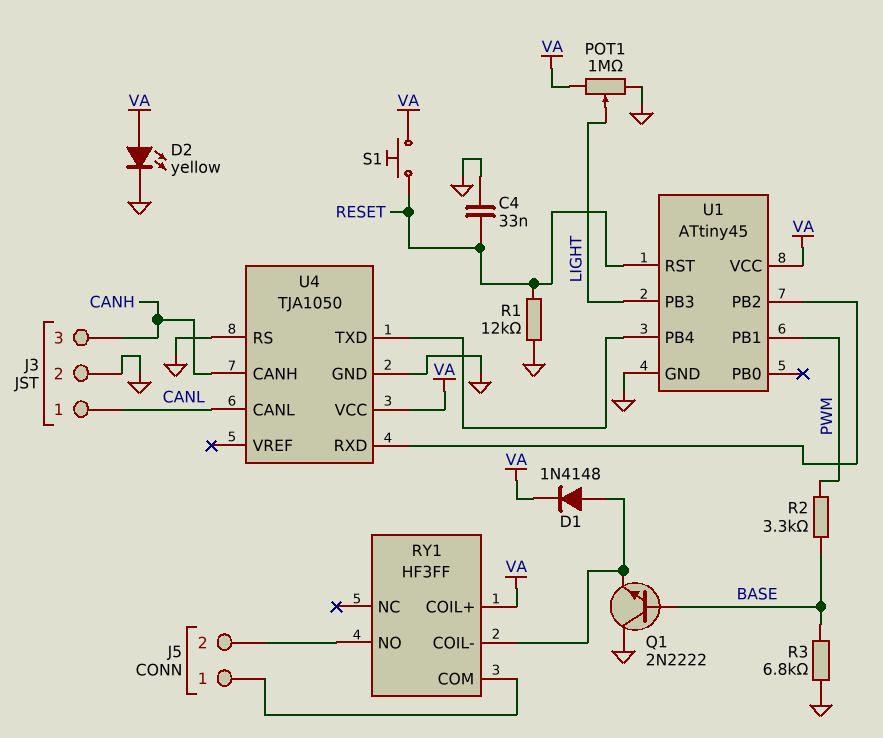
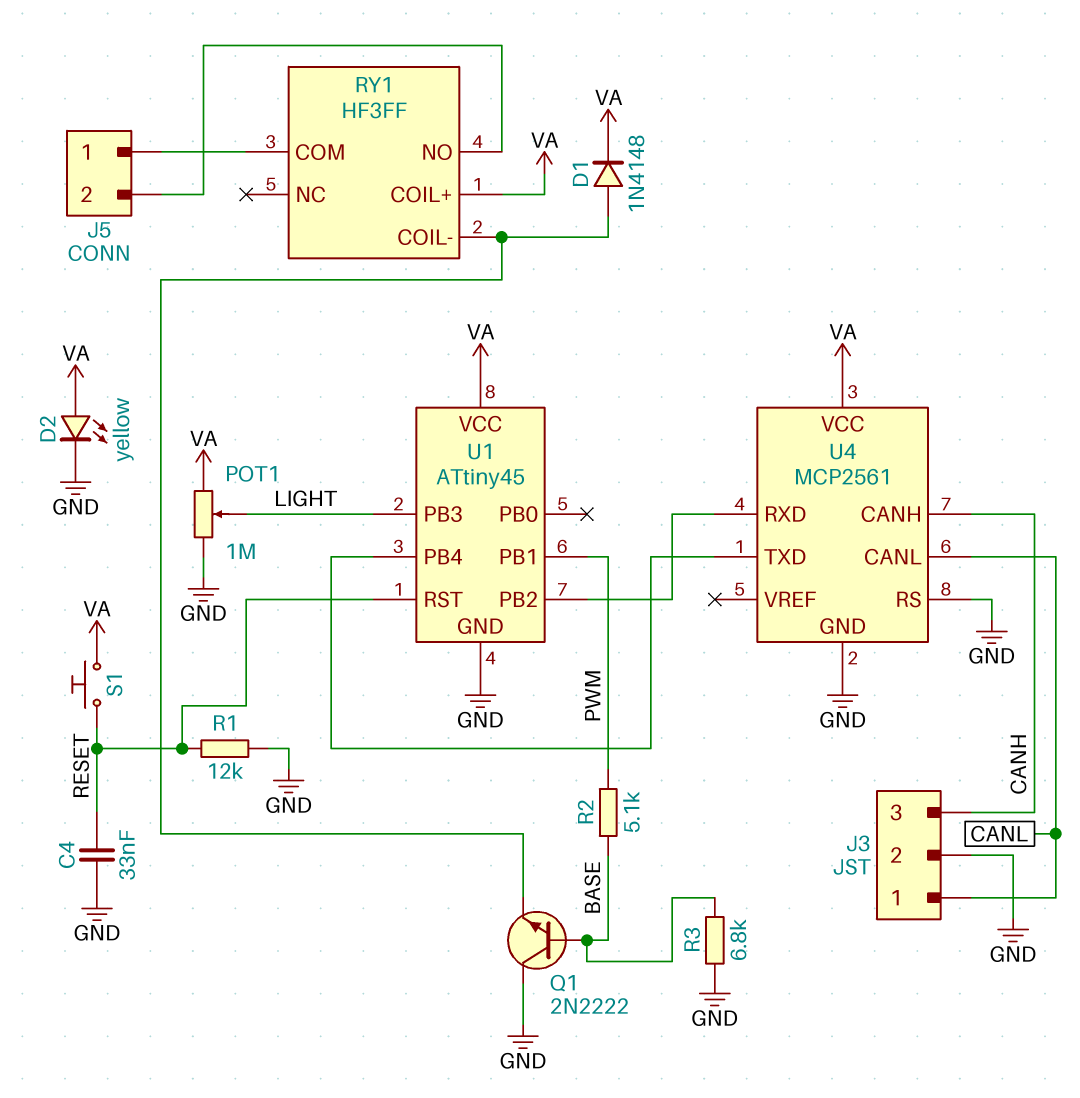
R2: 3.3k (BASE, PWM) -> 5.1k (BASE, PWM)
U4: TJA1050 -> MCP2561

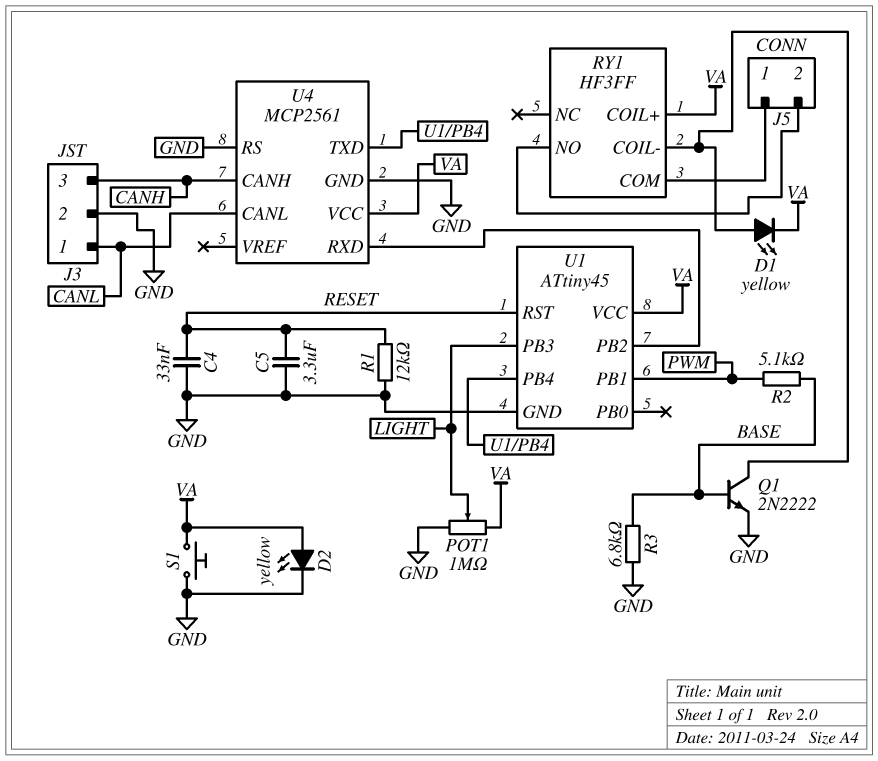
C5: none -> 3.3uF (GND, RESET)
D1: diode 1N4148 (A RY1/COIL-, K VA) -> LED yellow (A RY1/COIL-, K VA)
Q1: NPN 2N2222 (B BASE, C GND, E RY1/COIL-) -> NPN 2N2222 (B BASE, C RY1/COIL-, E GND)
S1: button (RESET, VA) -> button (GND, VA)

